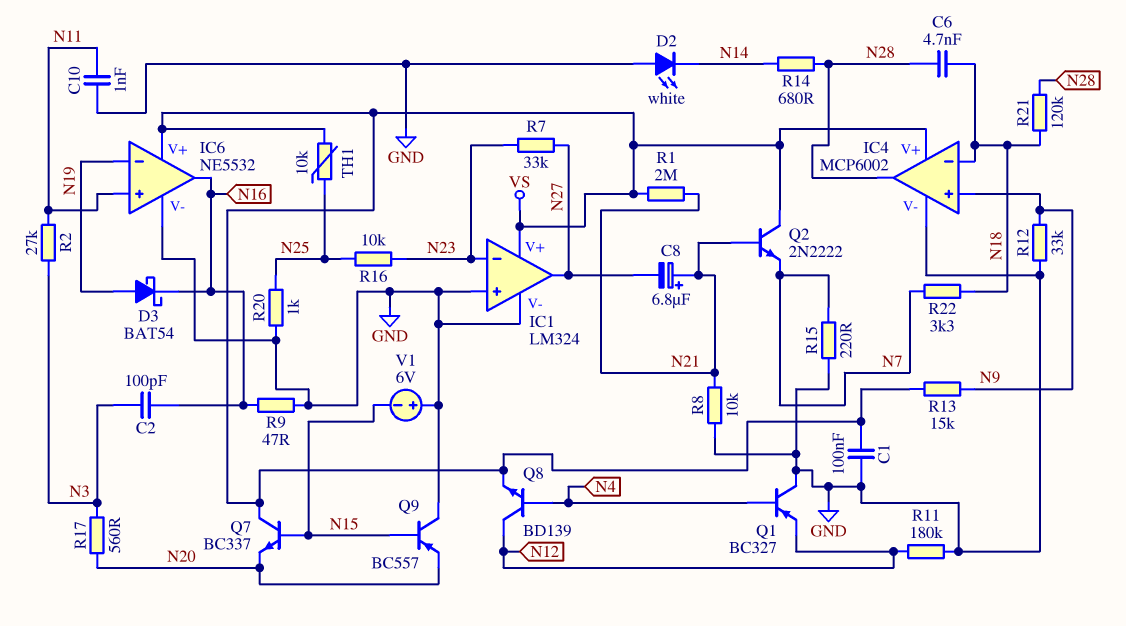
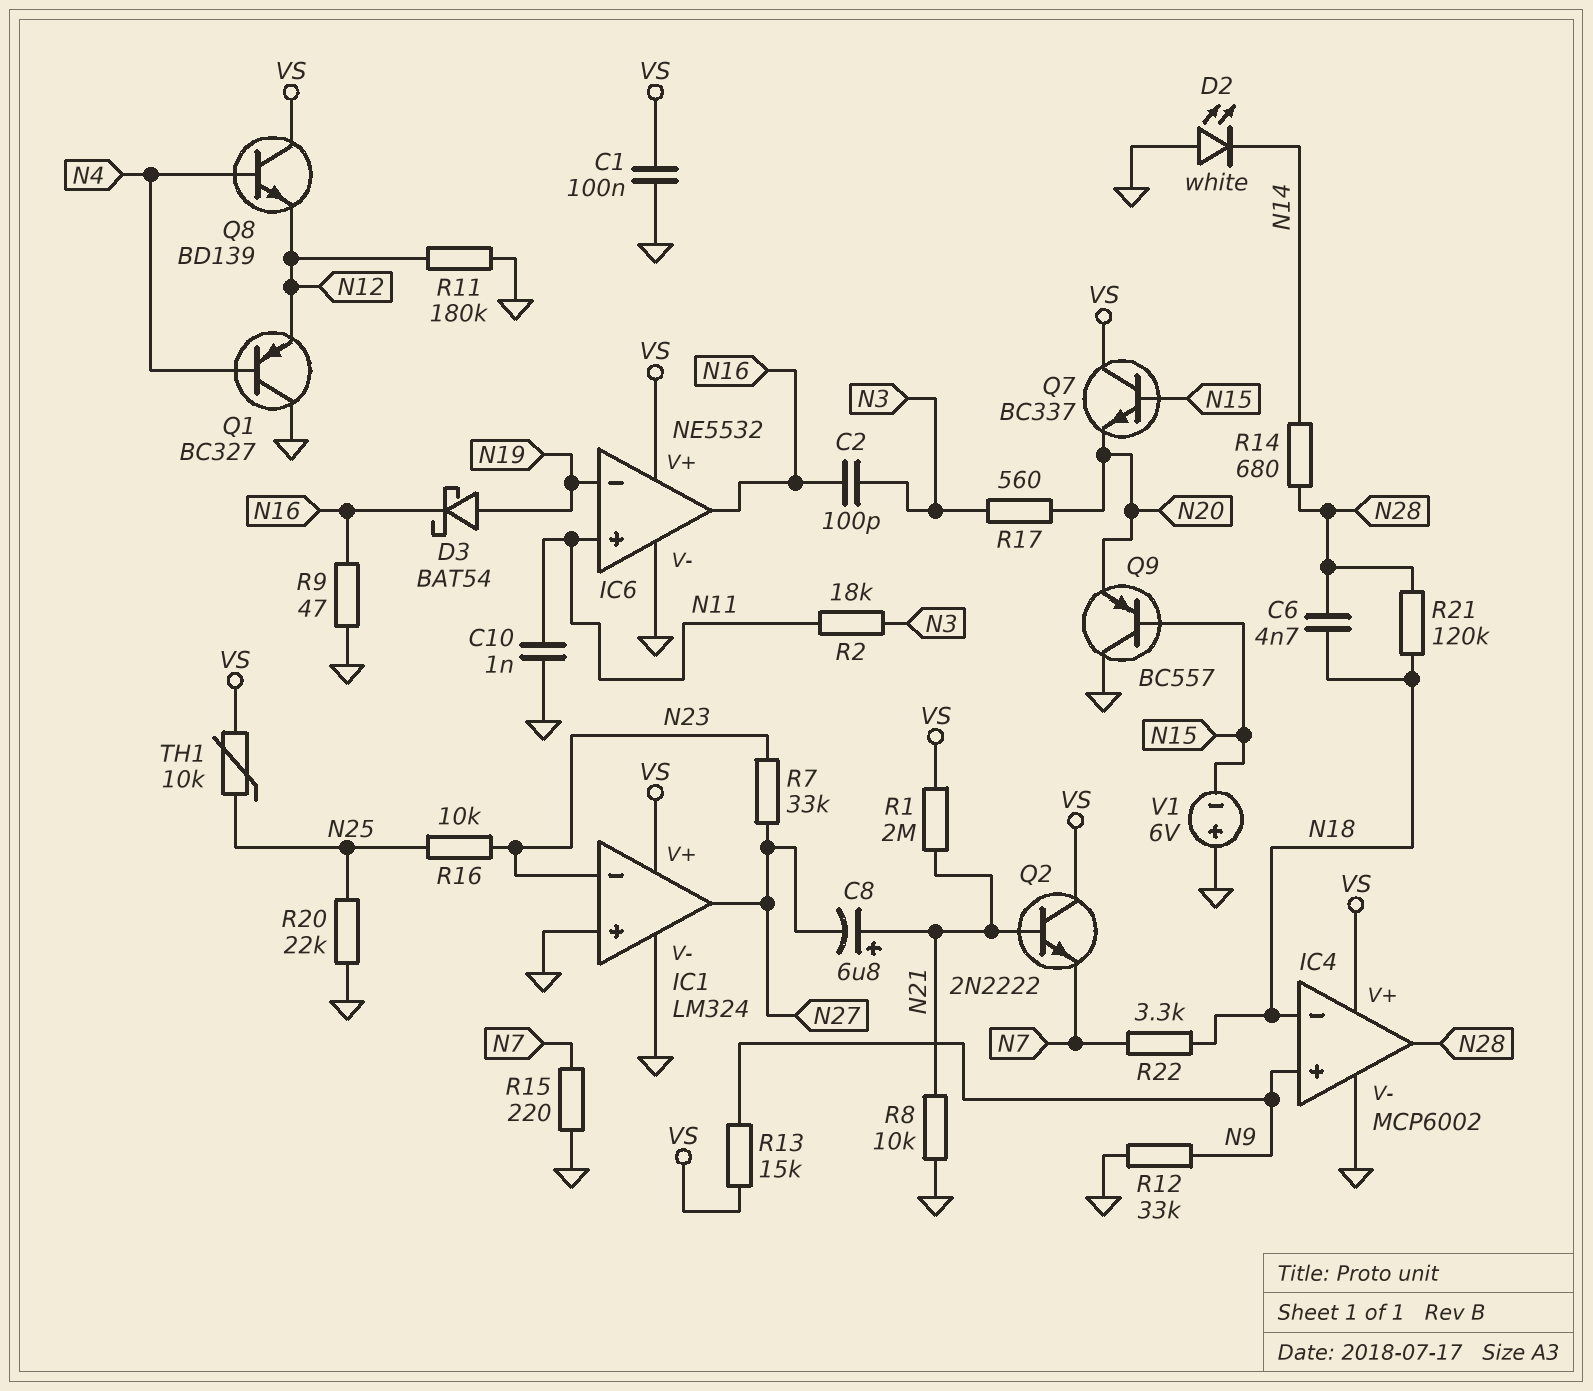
Q8: NPN BD139 (B N4, C N12, E VS) -> NPN BD139 (B N4, C VS, E N12)
R2: 27k (N3, N11) -> 18k (N3, N11)
R20: 1k (GND, N25) -> 22k (GND, N25)

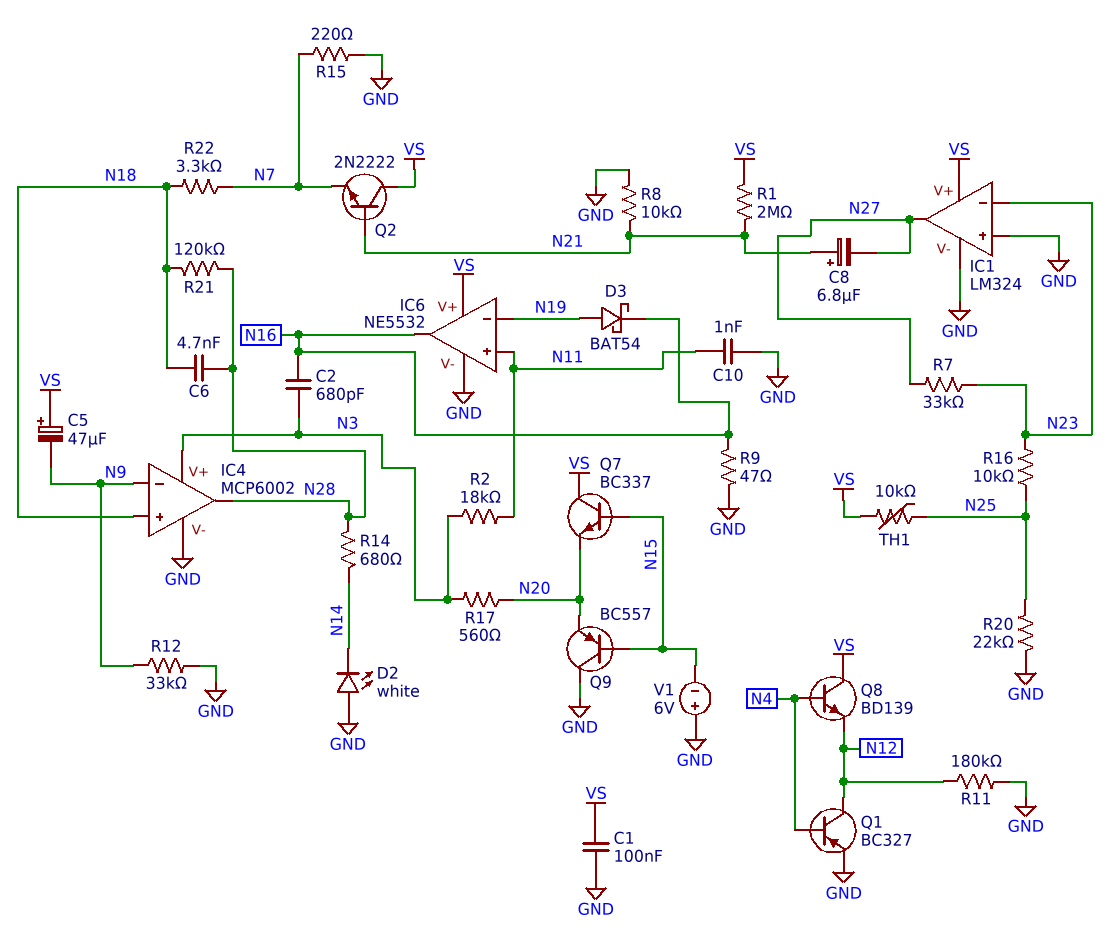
C2: 100pF (N3, N16) -> 680pF (N3, N16)
C5: none -> 47uF (plus VS, minus N9)
IC4 pin V+: VS -> N3
IC4 pin in+: N9 -> N18
IC4 pin in-: N18 -> N9
Q1: PNP BC327 (B N4, C GND, E N12) -> PNP BC327 (B N4, C N12, E GND)
R13: 15k (N9, VS) -> none

